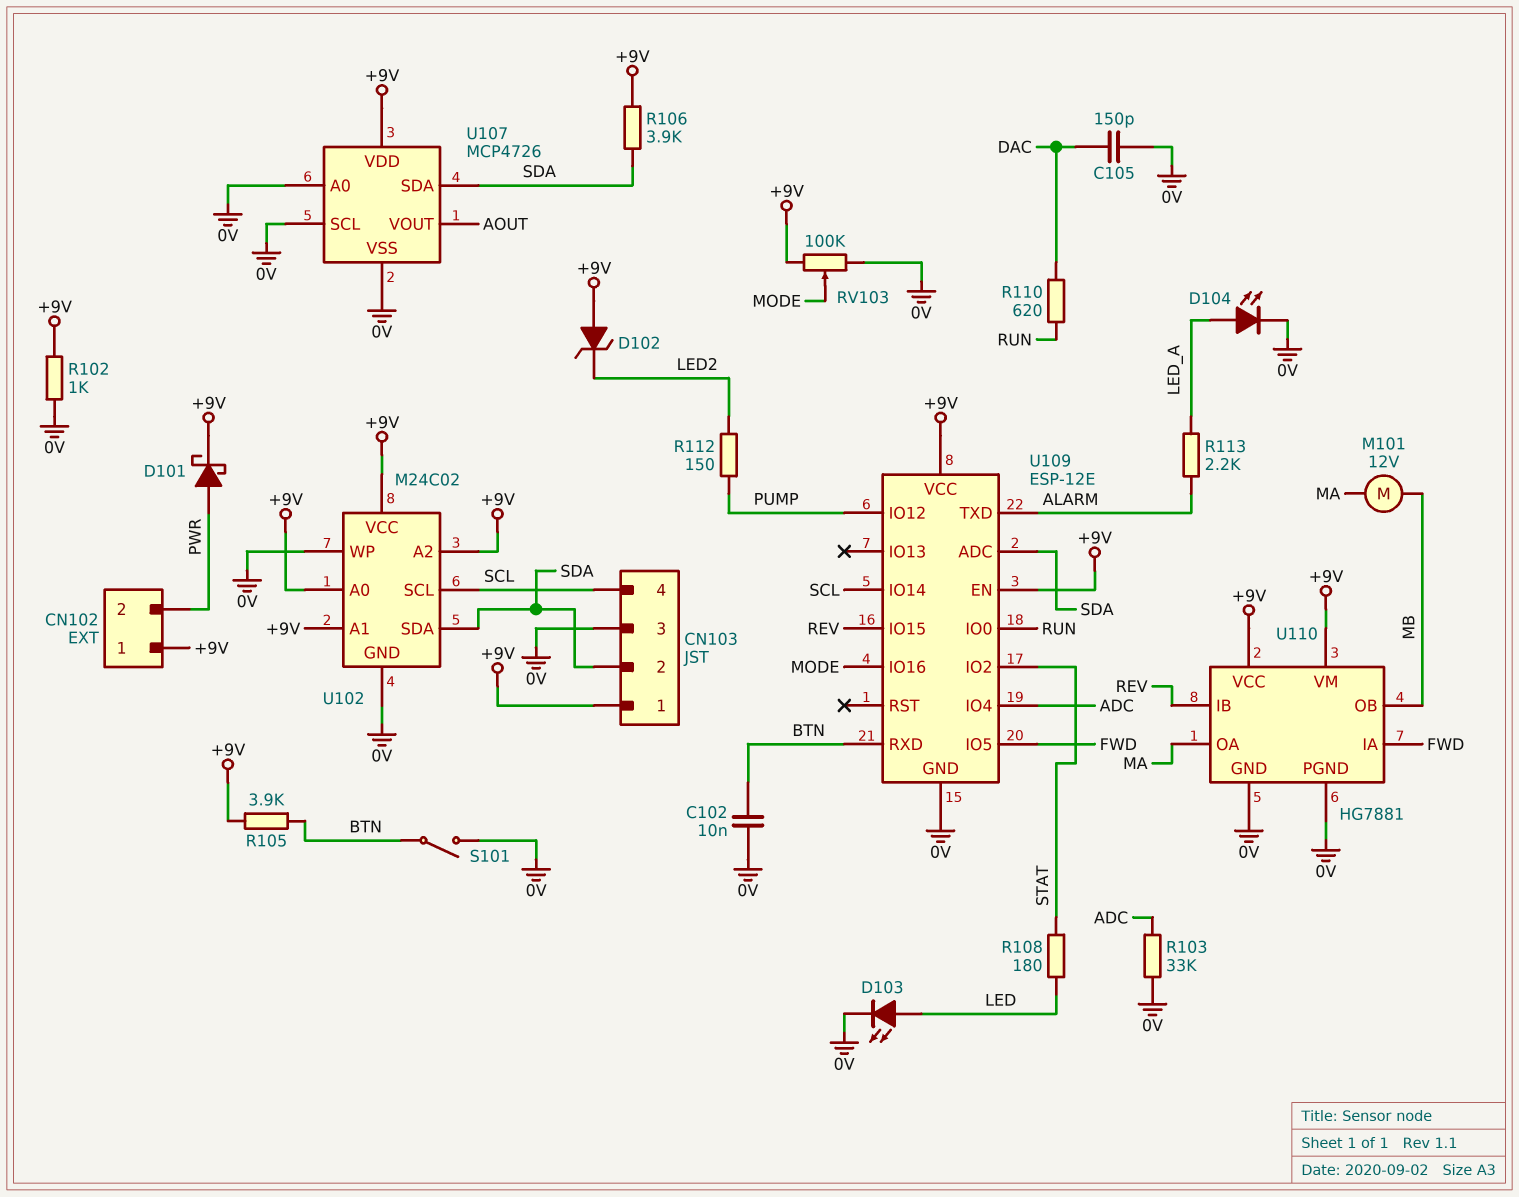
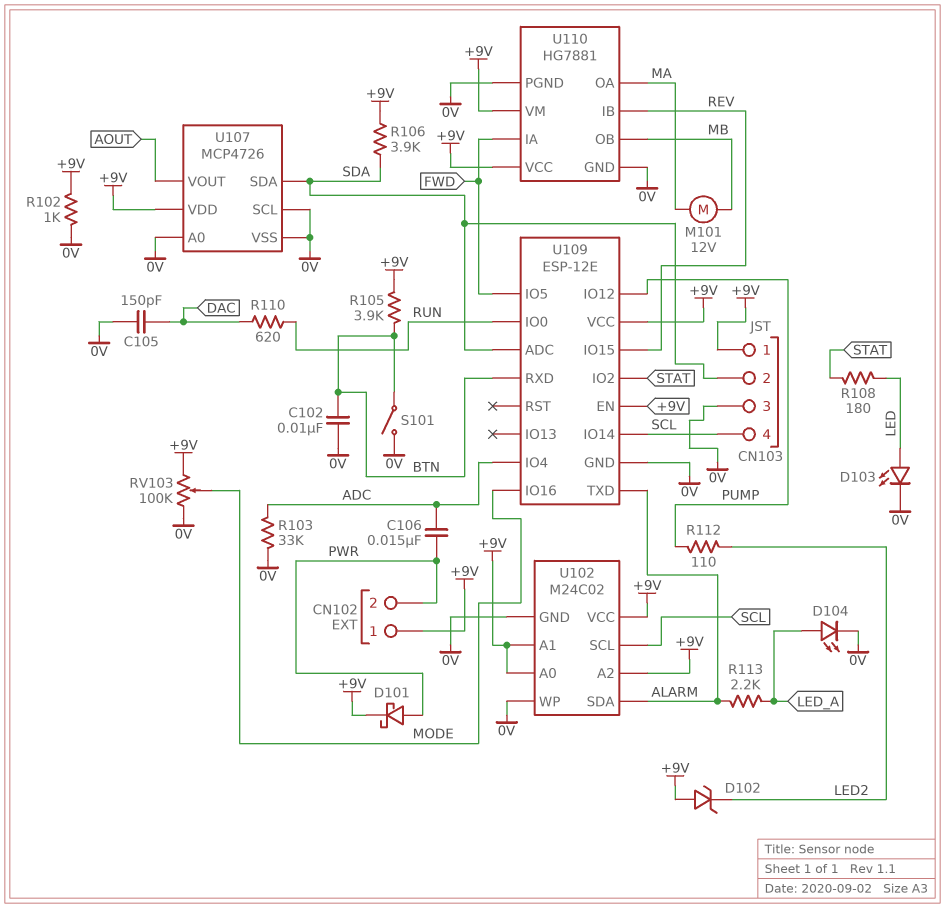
C106: none -> 15nF (ADC, PWR)
R112: 150 (LED2, PUMP) -> 110 (LED2, PUMP)
U102 pin SDA: SDA -> ALARM

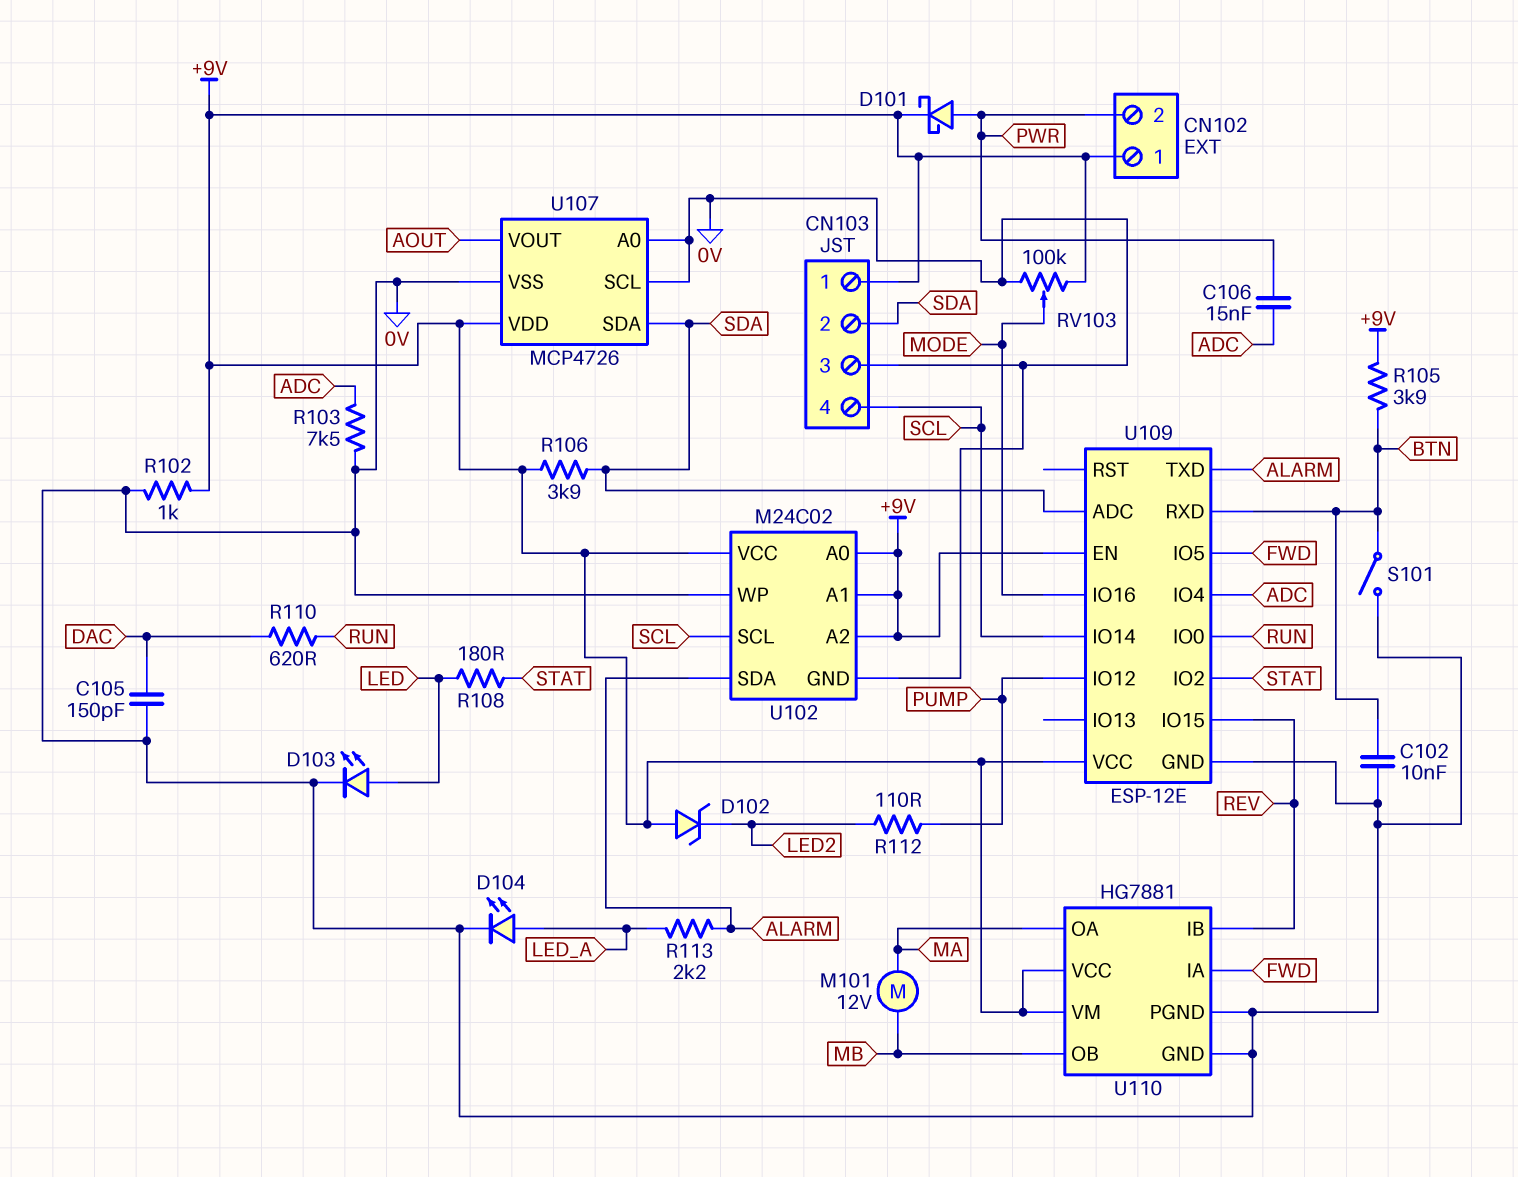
R103: 33k (0V, ADC) -> 7.5k (0V, ADC)

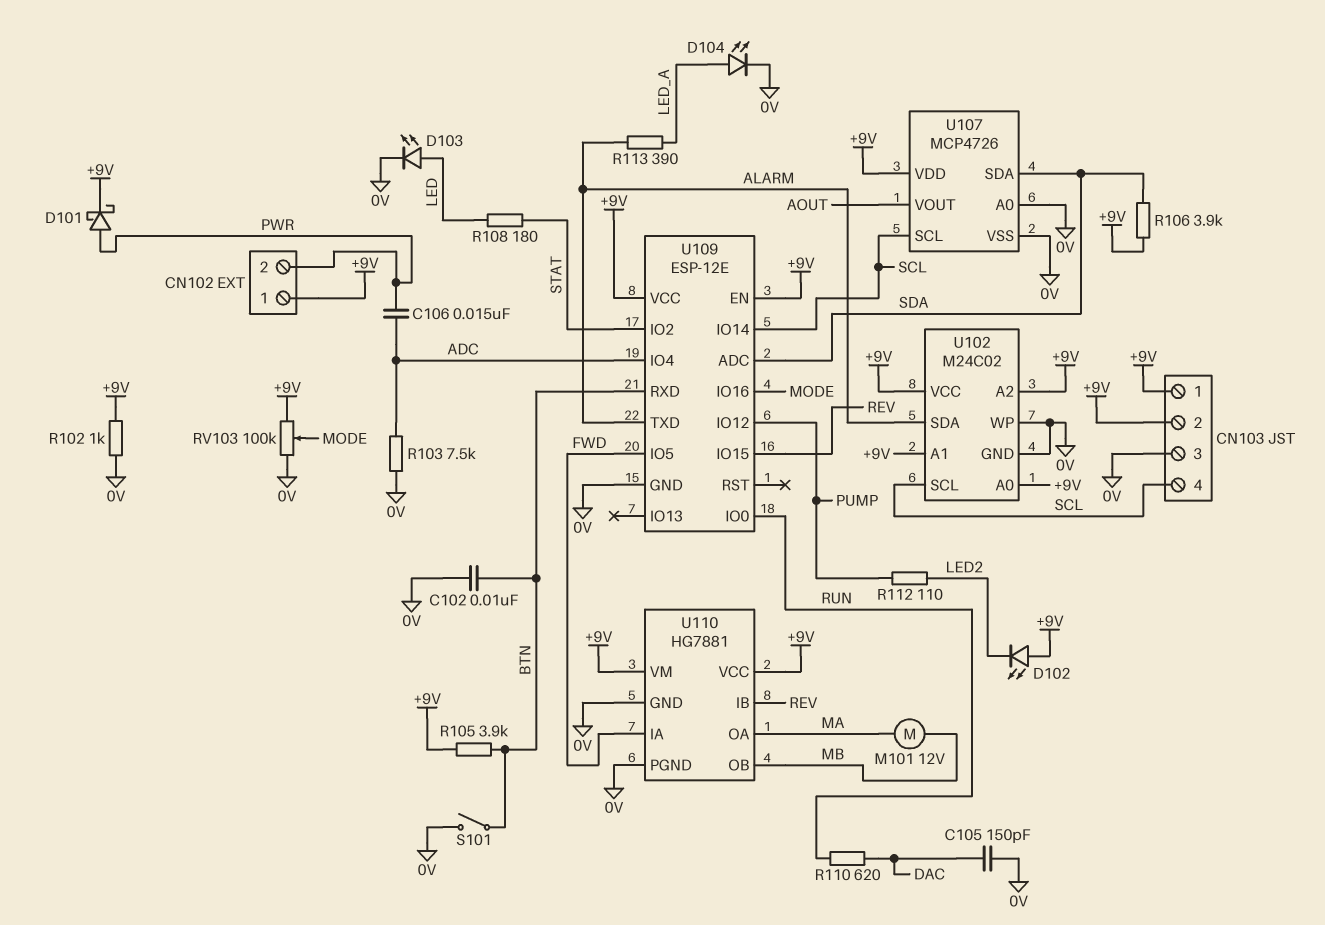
CN103 pin 2: SDA -> +9V
D102: zener (A +9V, K LED2) -> LED (A +9V, K LED2)
R113: 2.2k (ALARM, LED_A) -> 390 (ALARM, LED_A)
U107 pin SCL: 0V -> SCL

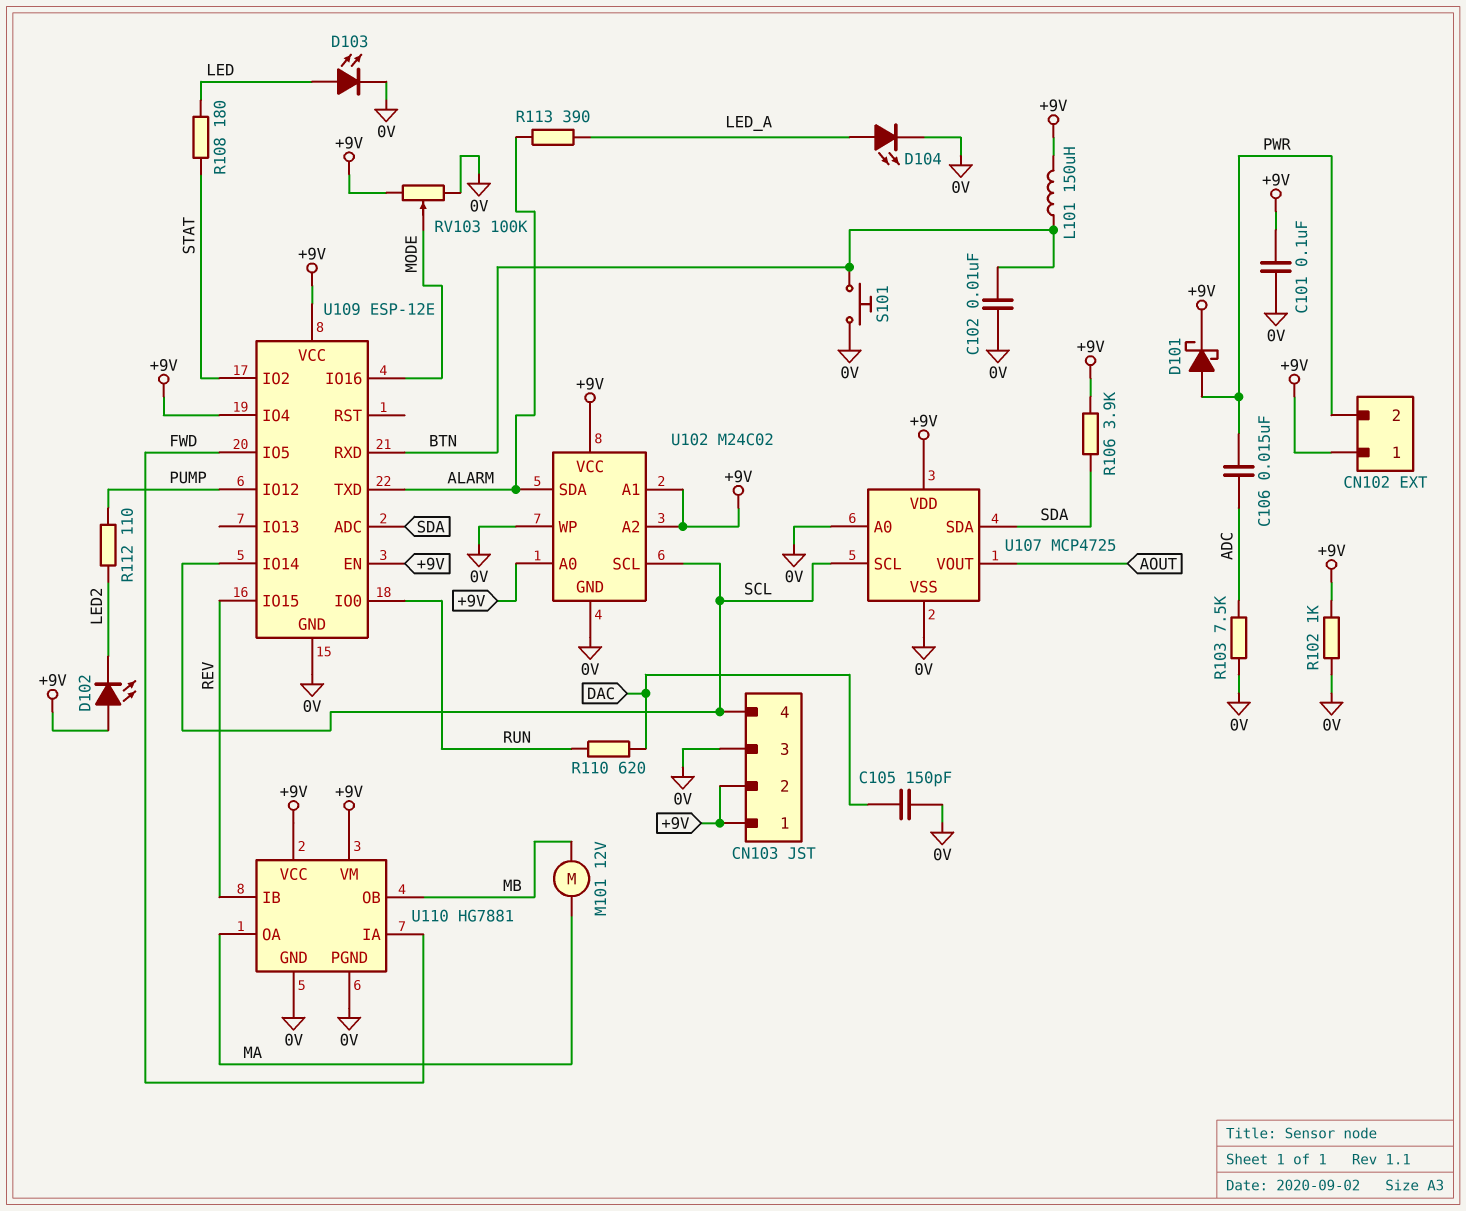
C101: none -> 100nF (+9V, 0V)
L101: none -> 150uH (+9V, BTN)
R105: 3.9k (+9V, BTN) -> none
S101: switch (0V, BTN) -> button (0V, BTN)
U107: MCP4726 -> MCP4725
U109 pin IO4: ADC -> +9V

